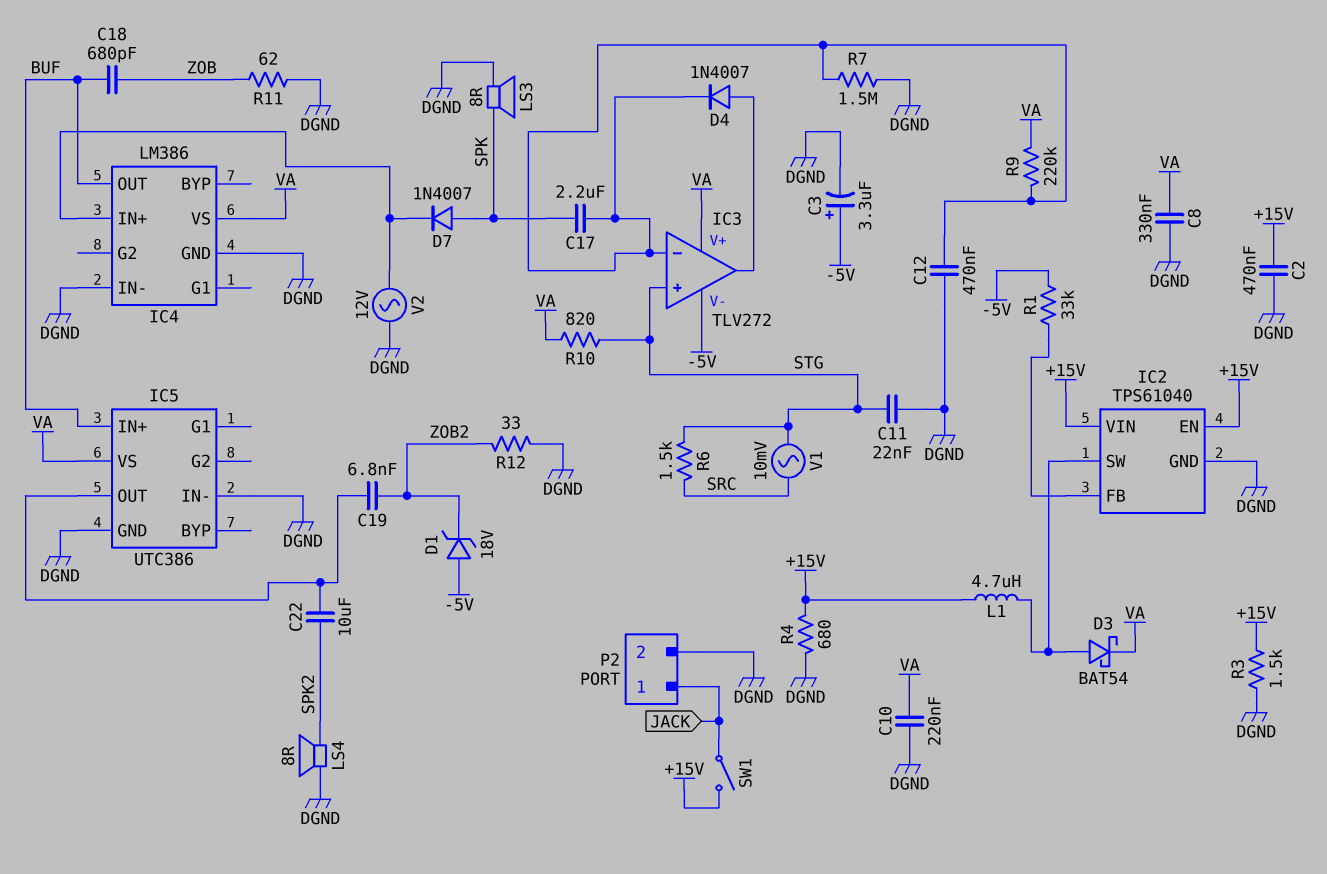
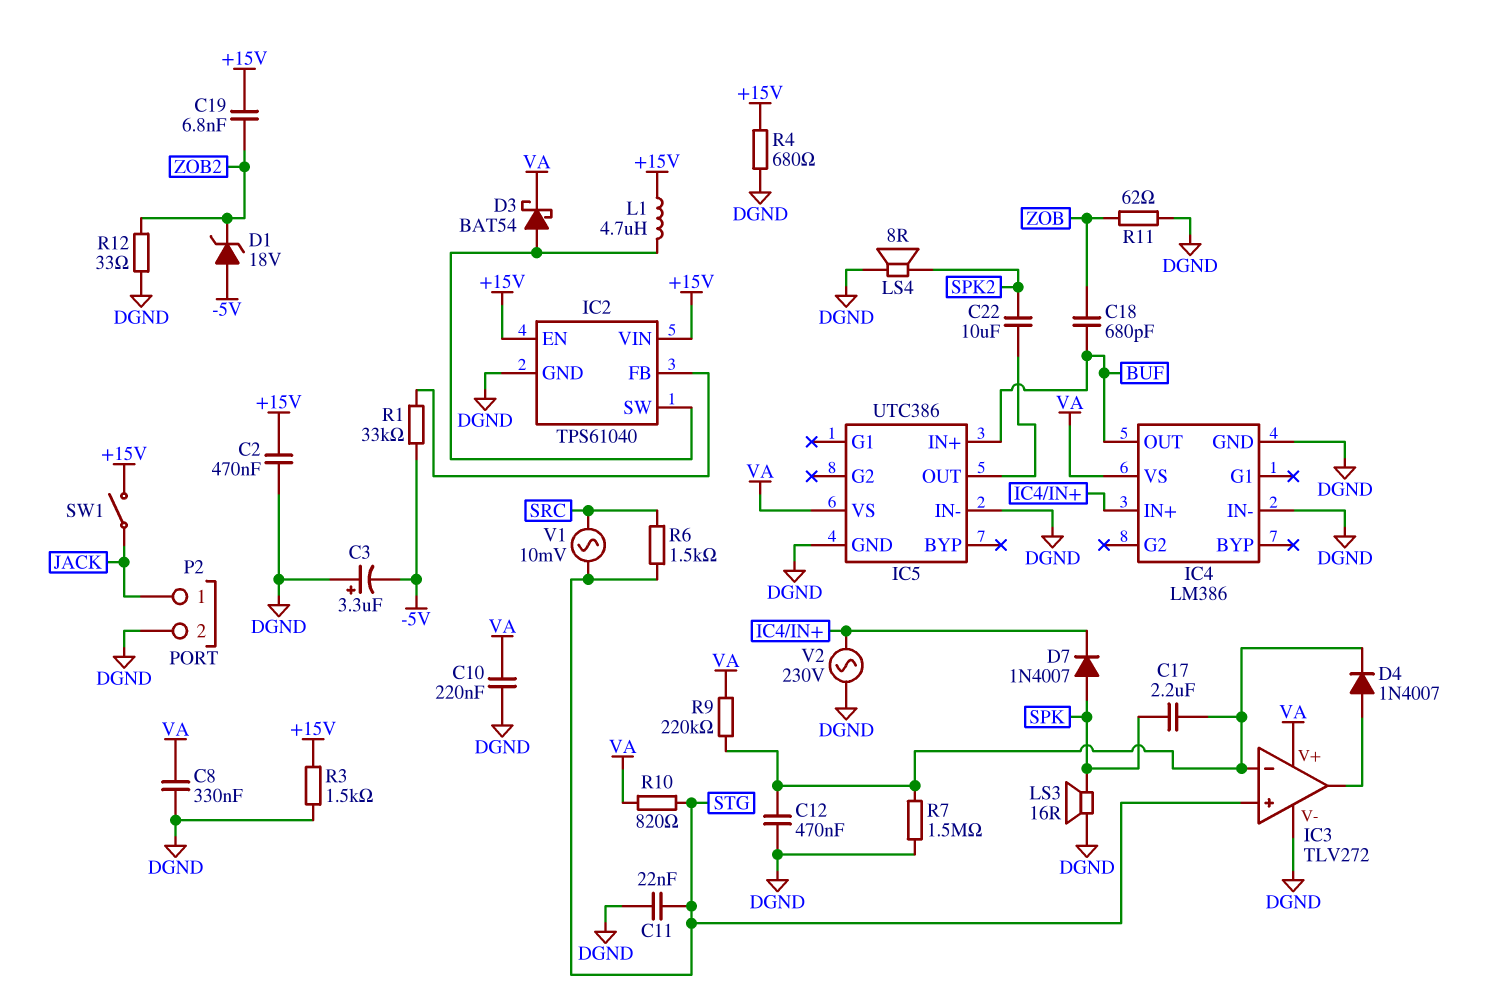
C3: 3.3uF (plus -5V, minus DGND) -> 3.3uF (plus DGND, minus -5V)
C19: 6.8nF (IC5/OUT, ZOB2) -> 6.8nF (+15V, ZOB2)
IC3 pin V-: -5V -> DGND
LS3: speaker 8R (DGND, SPK) -> speaker 16R (DGND, SPK)
V2: AC 12V (DGND, IC4/IN+) -> AC 230V (DGND, IC4/IN+)

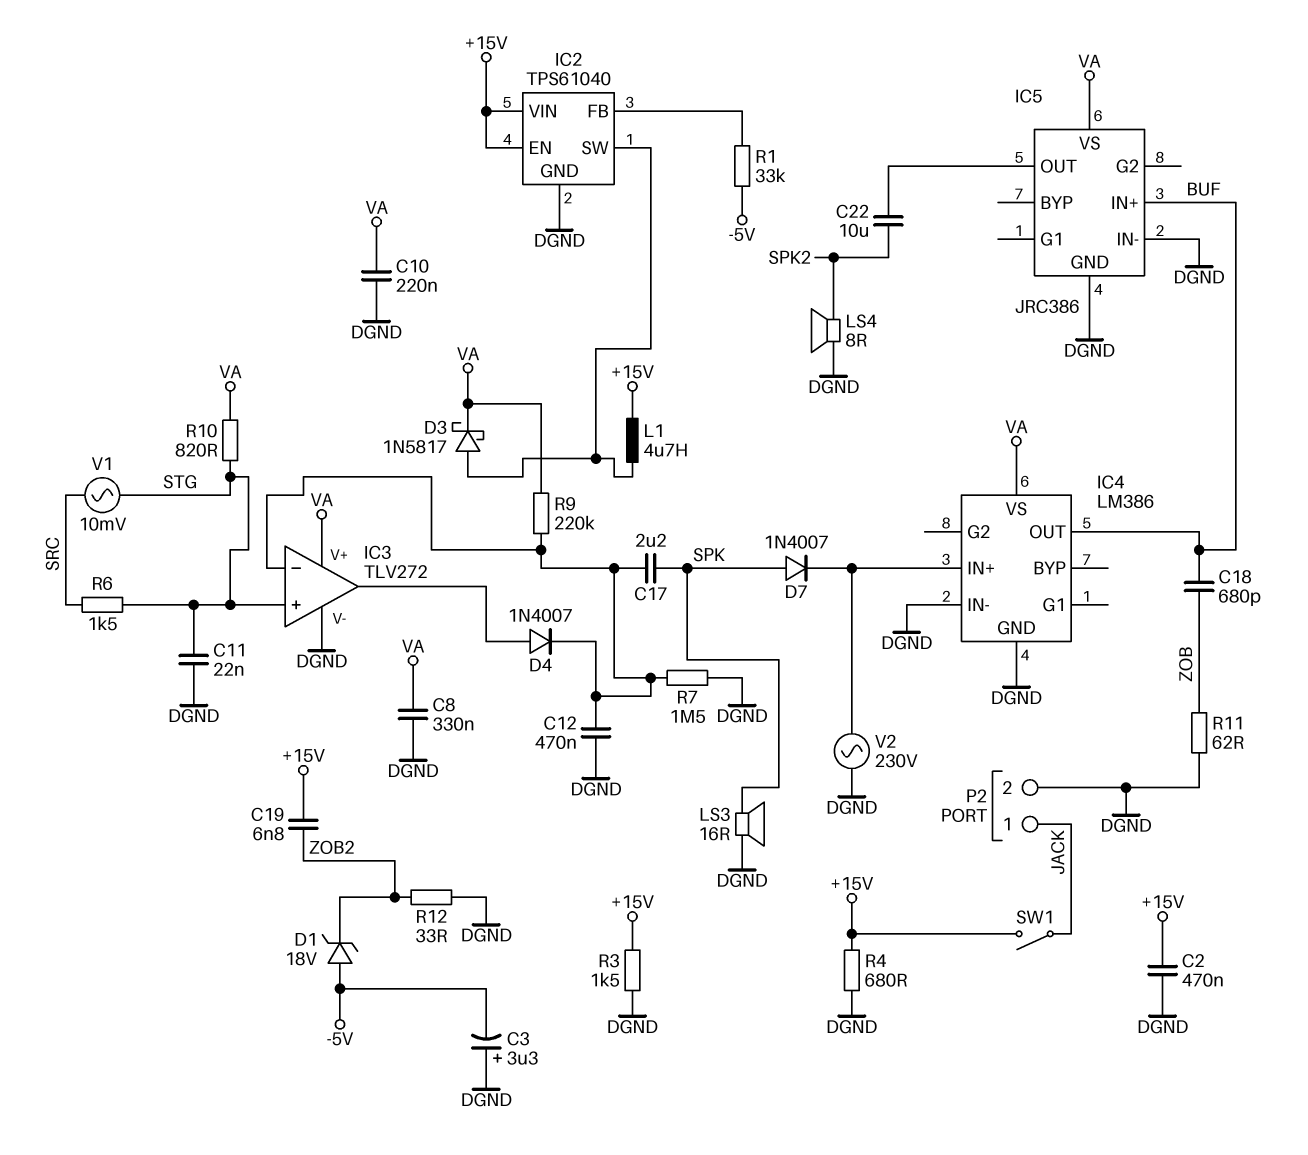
D3: schottky BAT54 (A IC2/SW, K VA) -> schottky 1N5817 (A IC2/SW, K VA)
IC5: UTC386 -> JRC386

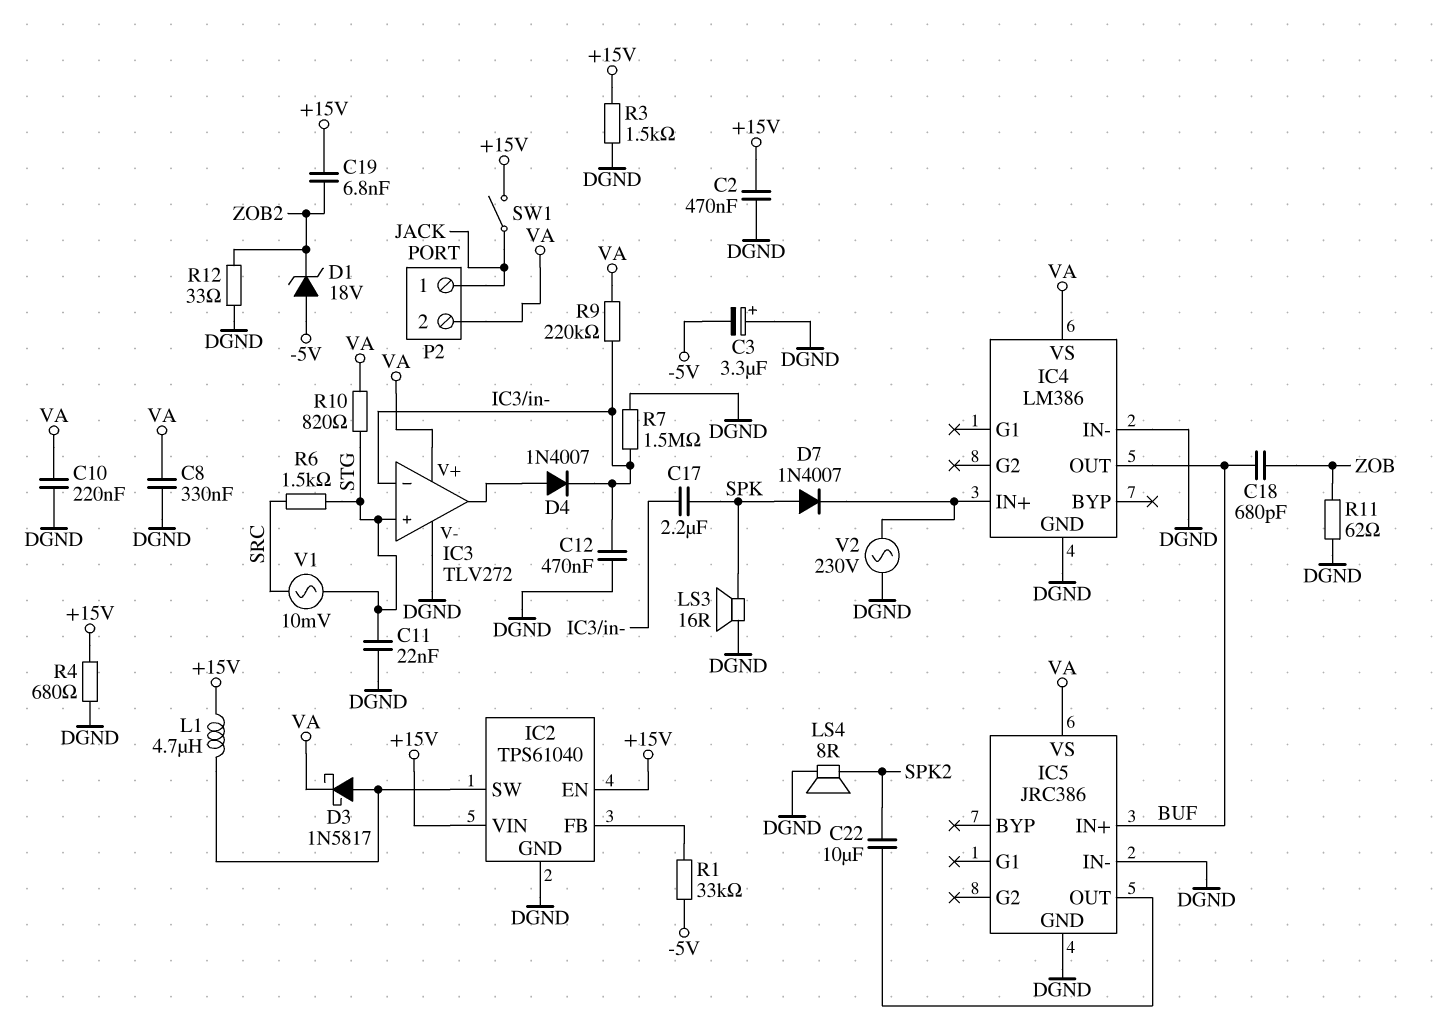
P2 pin 2: DGND -> VA

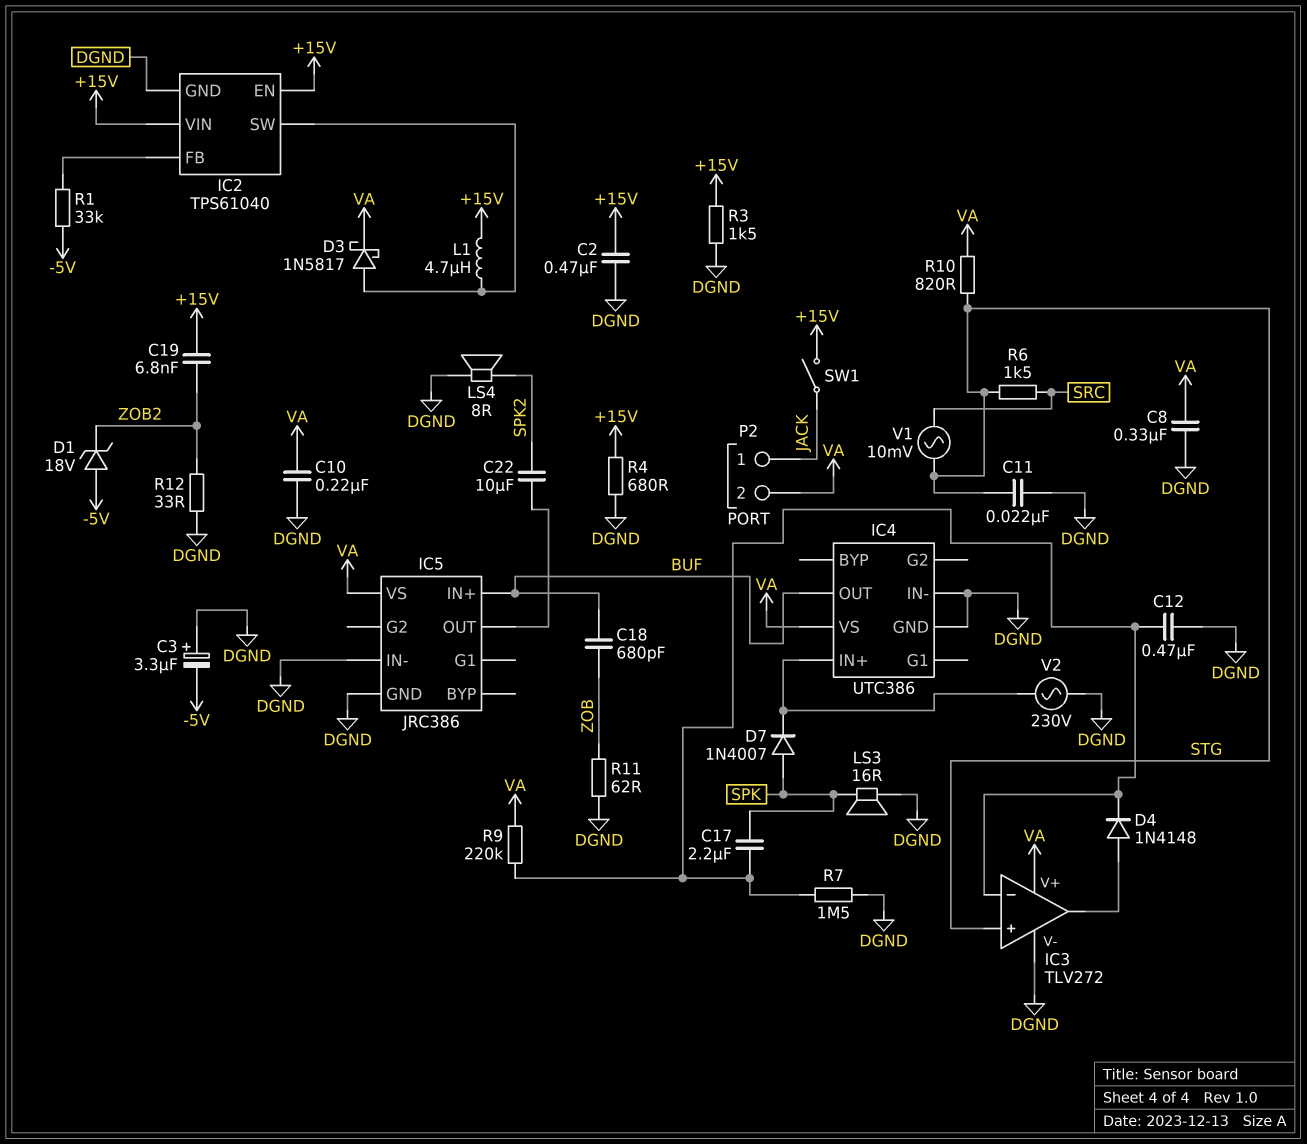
D4: diode 1N4007 (A IC3/out, K IC3/in-) -> diode 1N4148 (A IC3/out, K IC3/in-)
IC4: LM386 -> UTC386

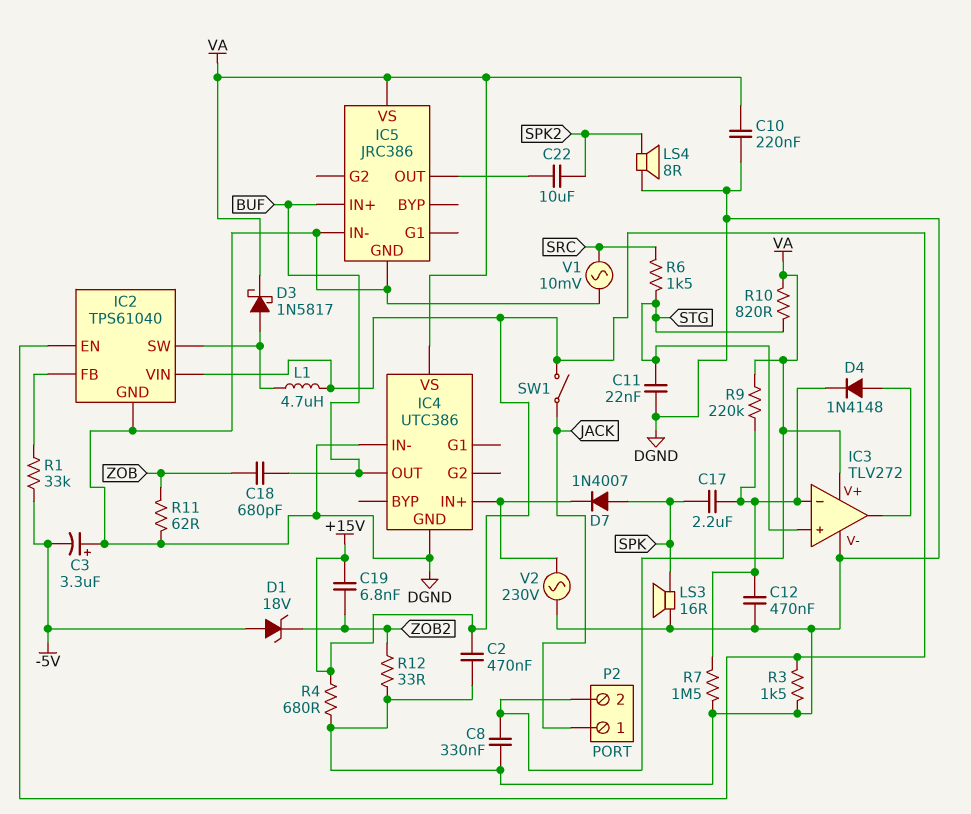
V1: AC 10mV (SRC, STG) -> AC 10mV (DGND, SRC)

